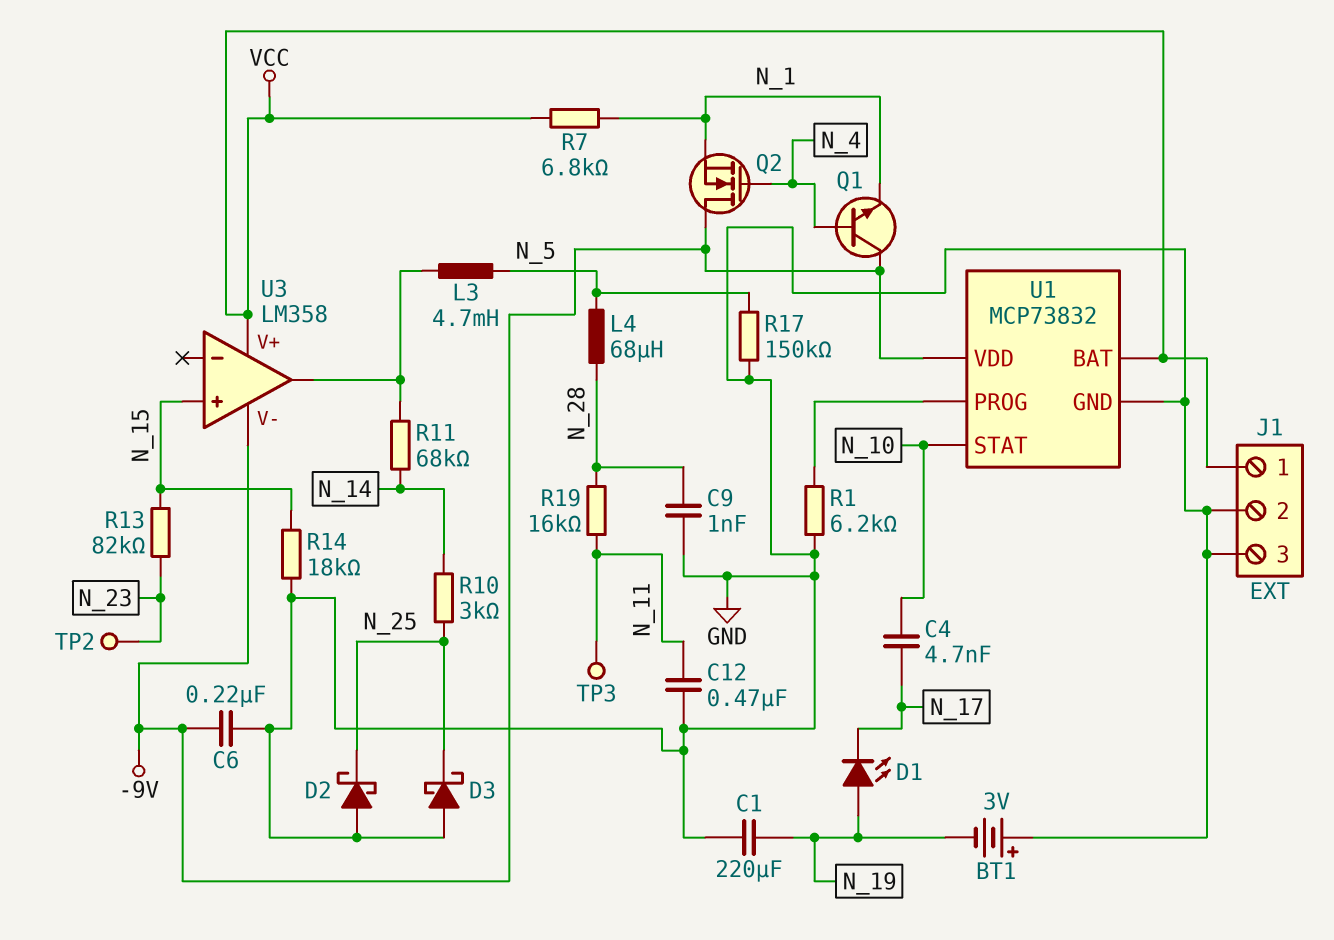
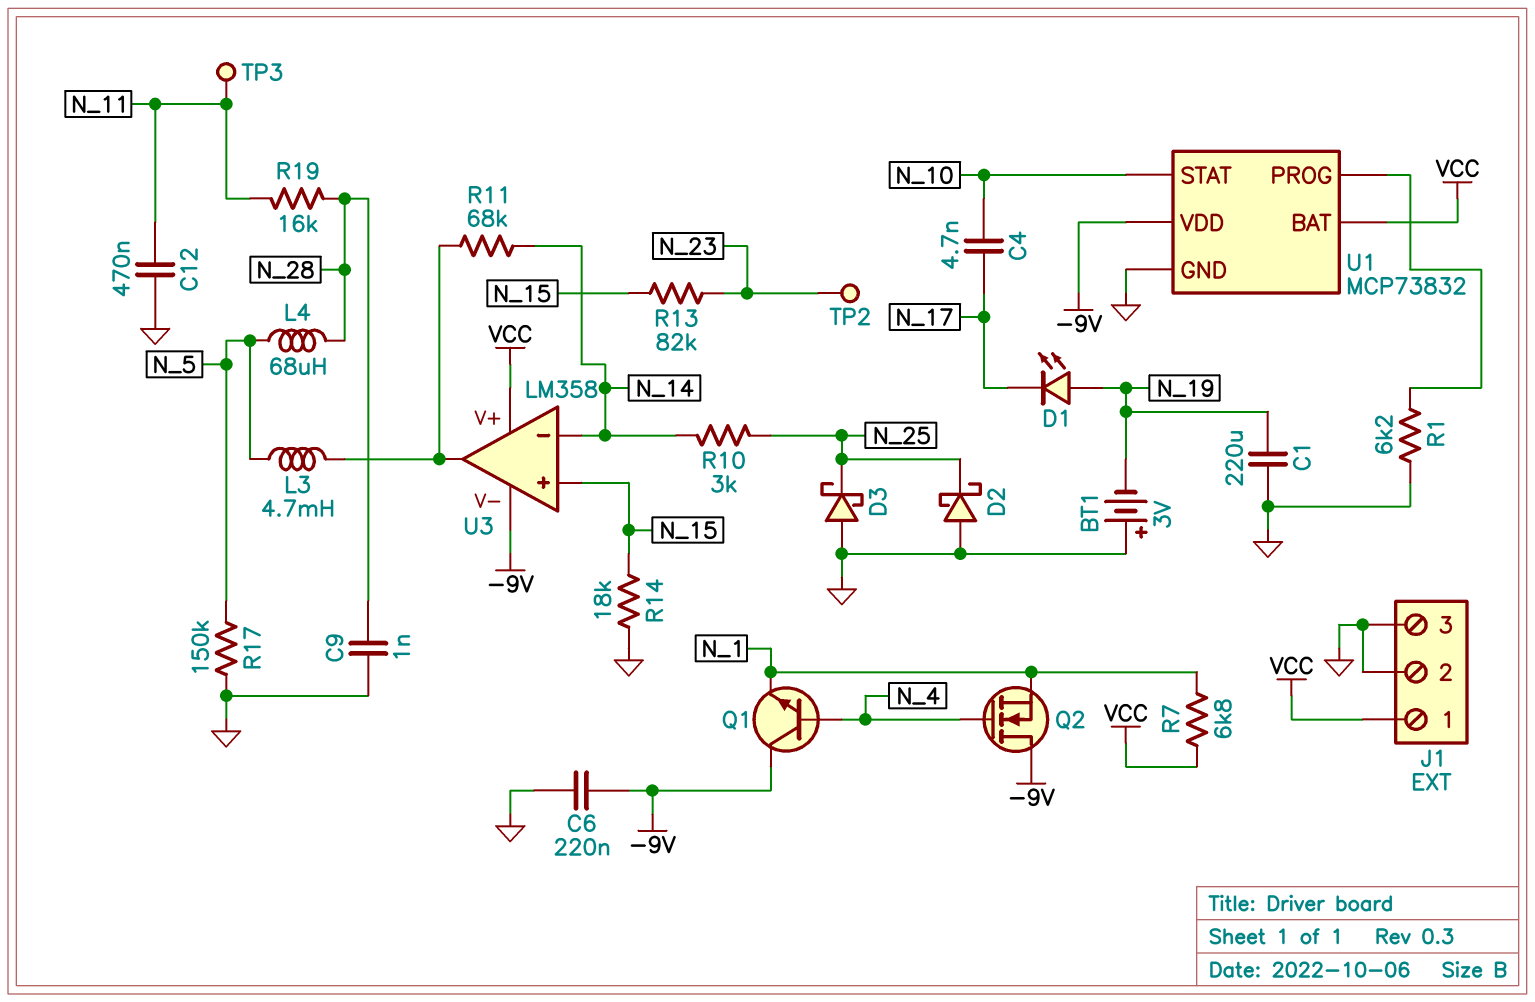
U3 pin in-: none -> N_14

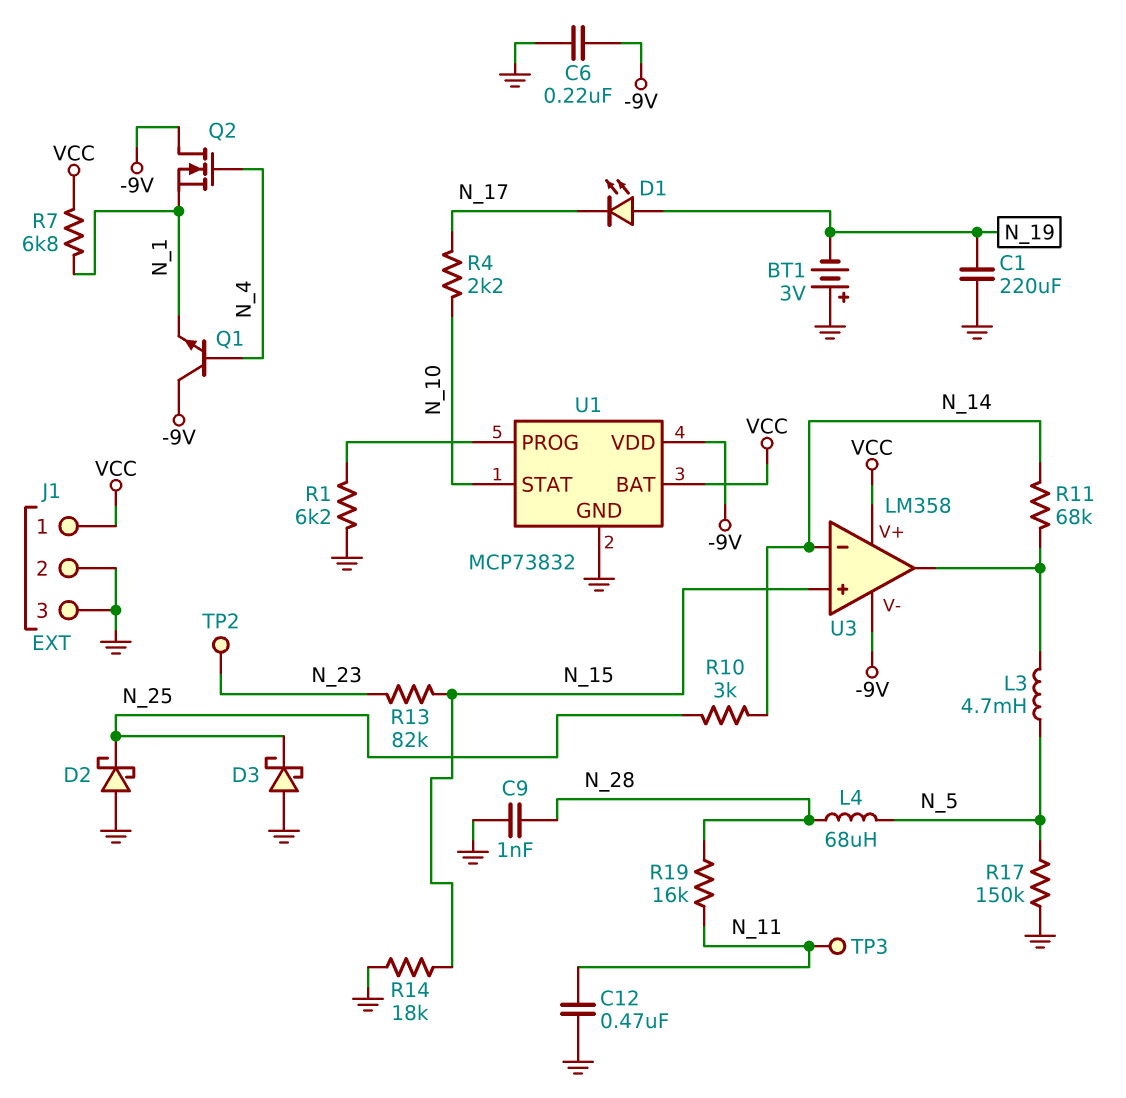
C4: 4.7nF (N_10, N_17) -> none
R4: none -> 2.2k (N_10, N_17)

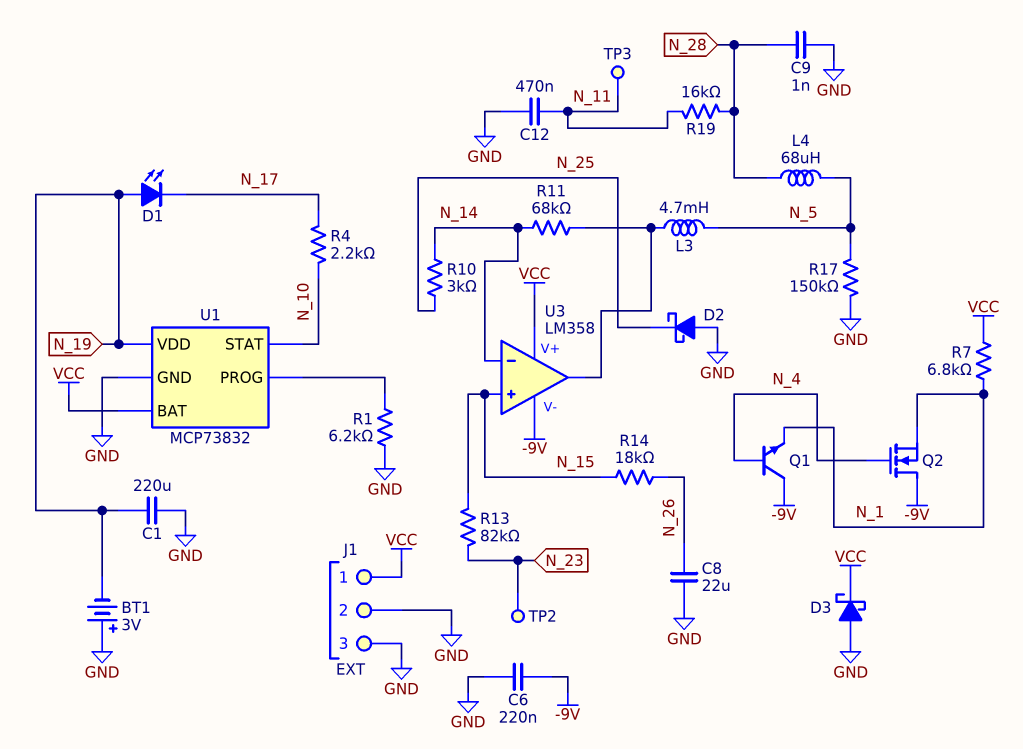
C8: none -> 22uF (GND, N_26)
D3: schottky (A GND, K N_25) -> schottky (A GND, K VCC)
R14: 18k (GND, N_15) -> 18k (N_15, N_26)
U1 pin VDD: -9V -> N_19

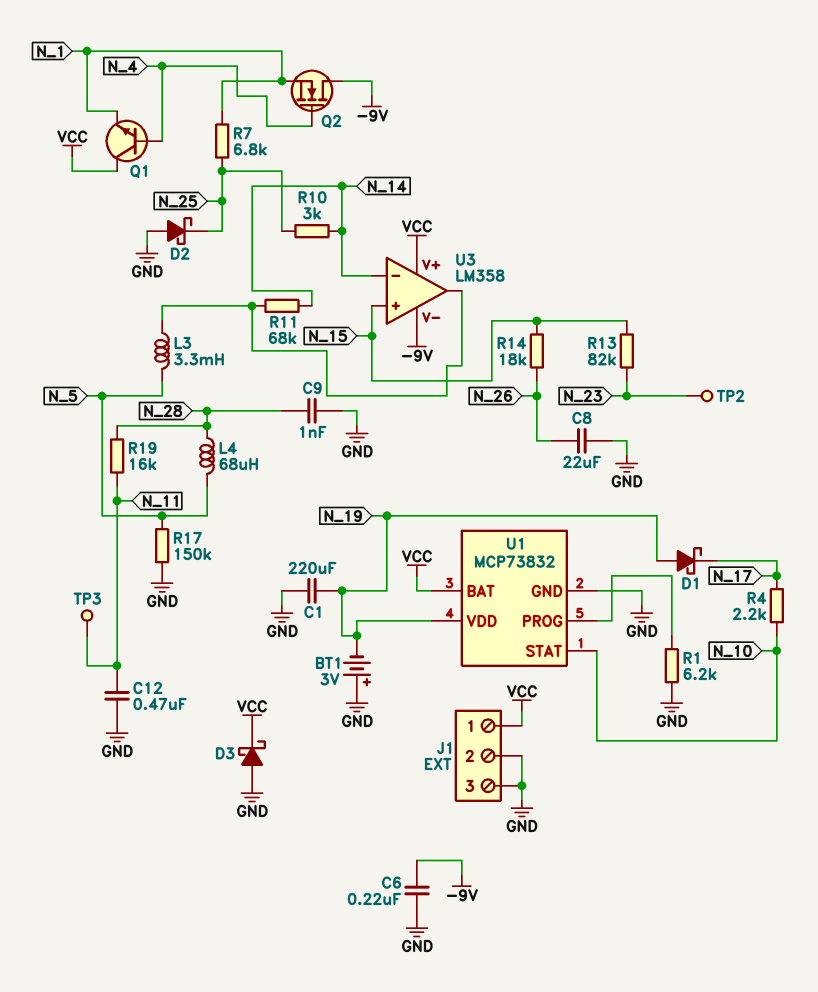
D1: LED (A N_19, K N_17) -> schottky (A N_19, K N_17)
L3: 4.7mH (N_5, U3/out) -> 3.3mH (N_5, U3/out)
Q1: NPN (B N_4, C -9V, E N_1) -> NPN (B N_4, C VCC, E N_1)
R7: 6.8k (N_1, VCC) -> 6.8k (N_1, N_25)

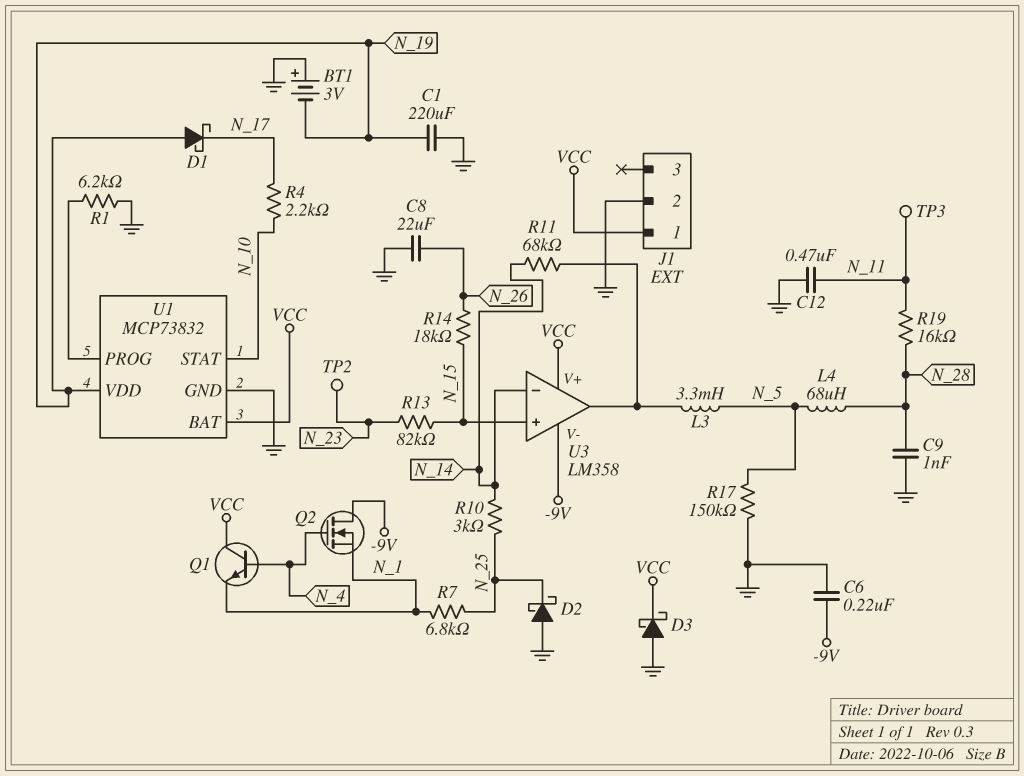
J1 pin 3: GND -> none

